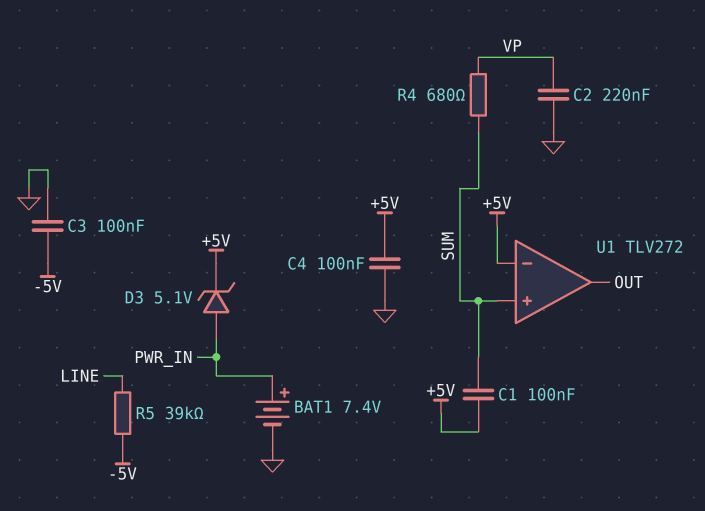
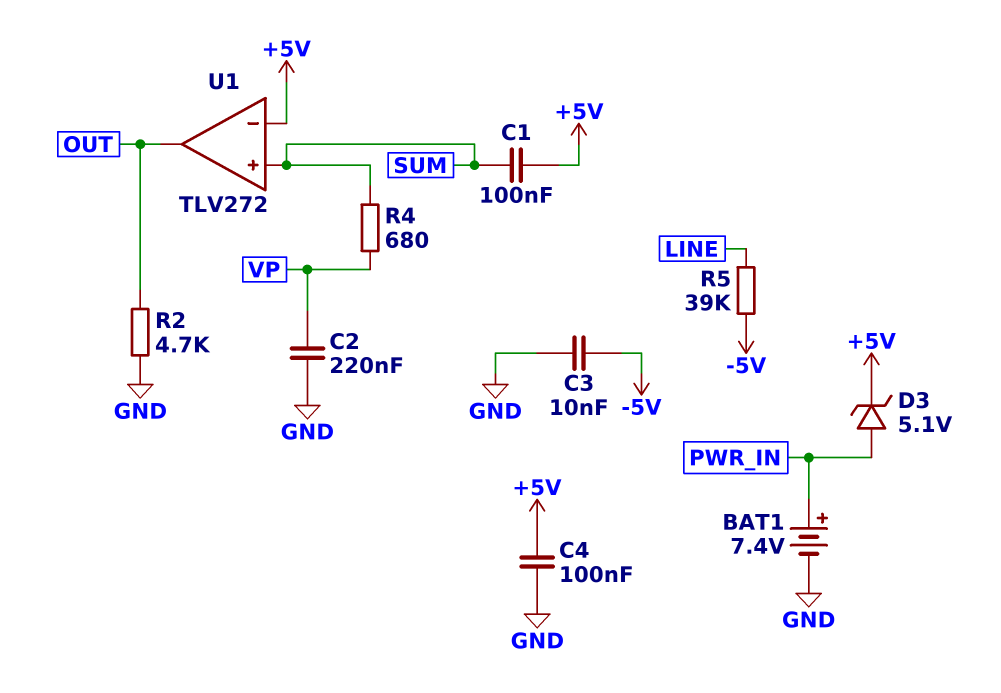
C3: 100nF (-5V, GND) -> 10nF (-5V, GND)
R2: none -> 4.7k (GND, OUT)

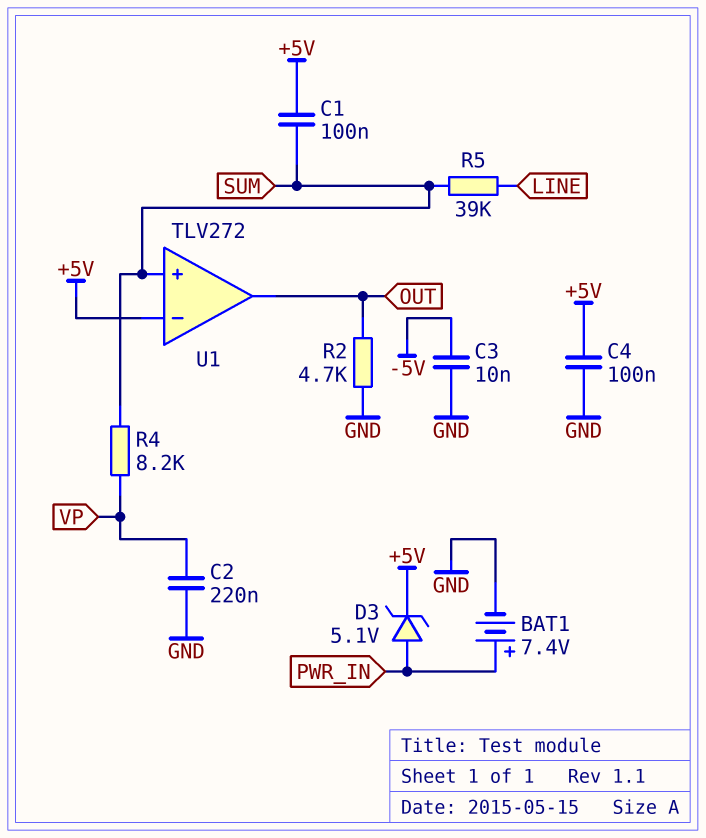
R4: 680 (SUM, VP) -> 8.2k (SUM, VP)
R5: 39k (-5V, LINE) -> 39k (LINE, SUM)

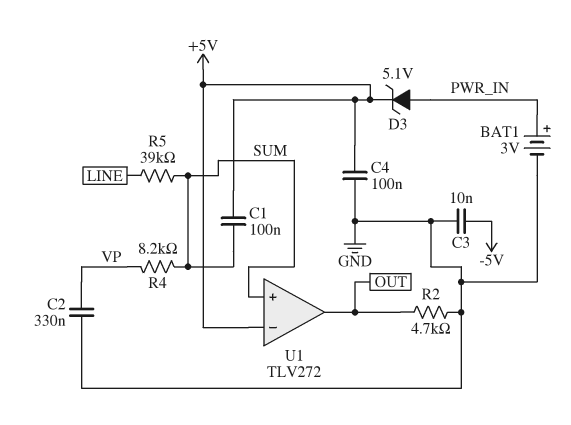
BAT1: 7.4V (plus PWR_IN, minus GND) -> 3V (plus PWR_IN, minus GND)
C2: 220nF (GND, VP) -> 330nF (GND, VP)

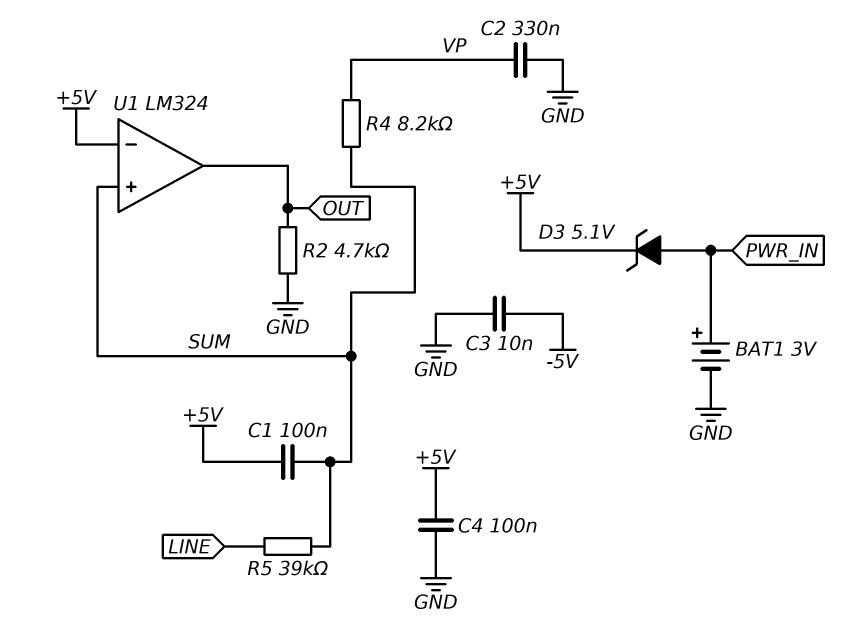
U1: TLV272 -> LM324

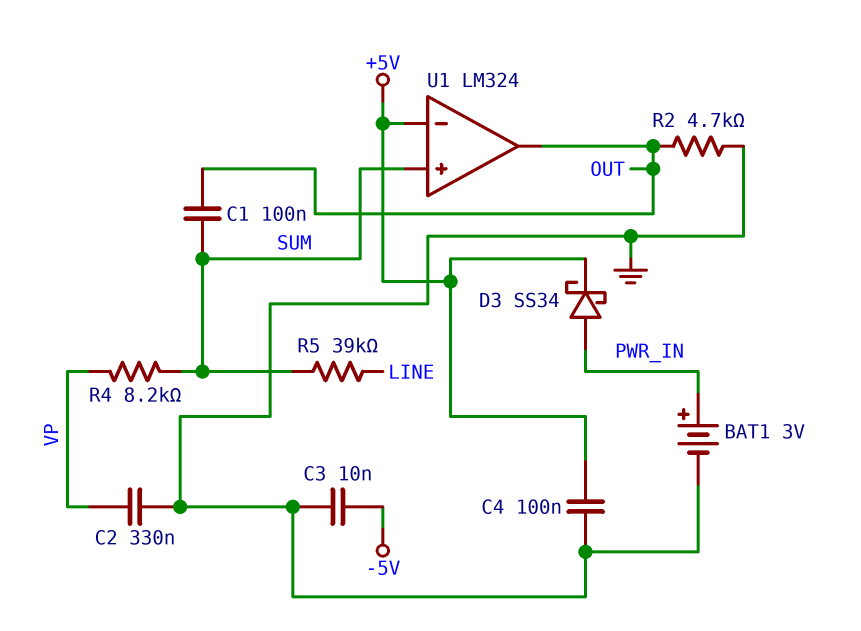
C1: 100nF (+5V, SUM) -> 100nF (OUT, SUM)
D3: zener 5.1V (A PWR_IN, K +5V) -> schottky SS34 (A PWR_IN, K +5V)

